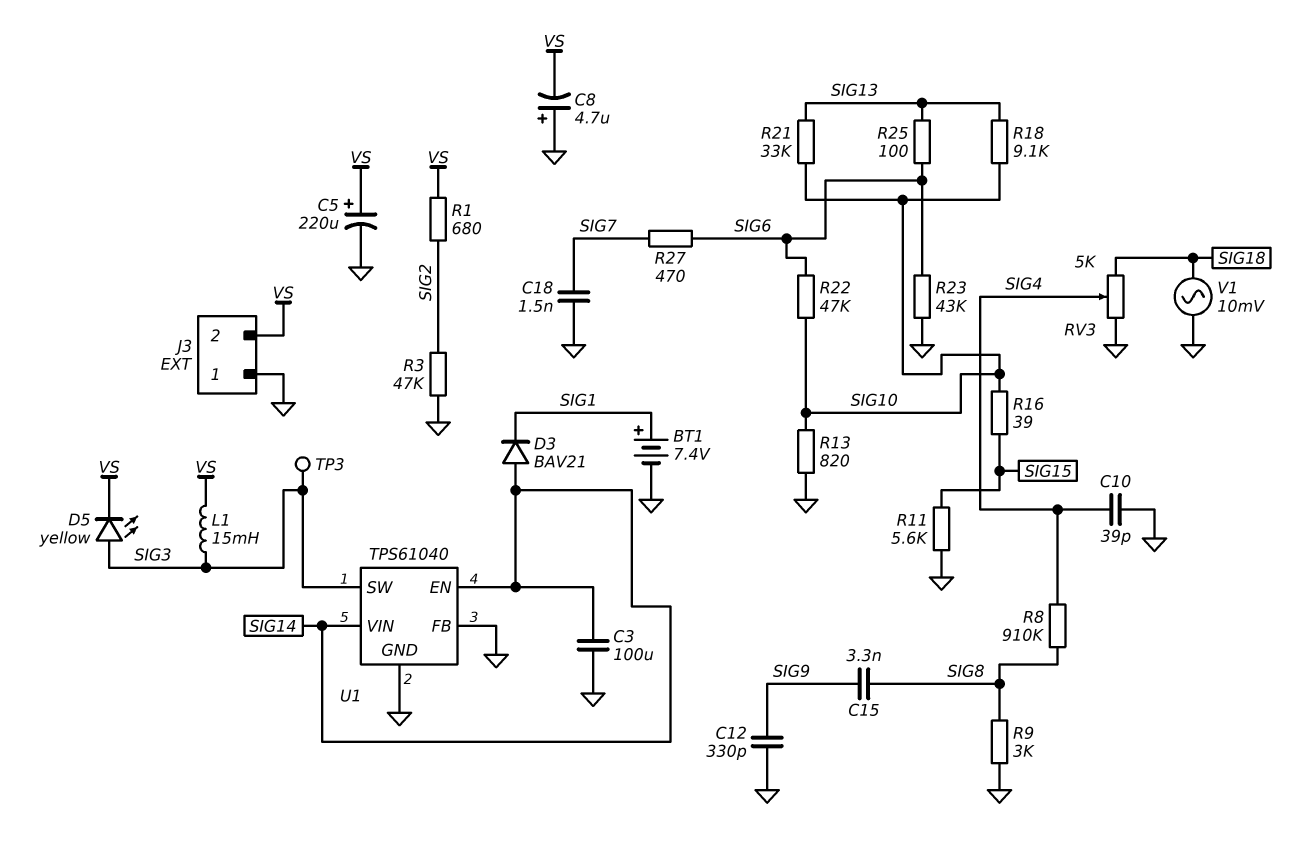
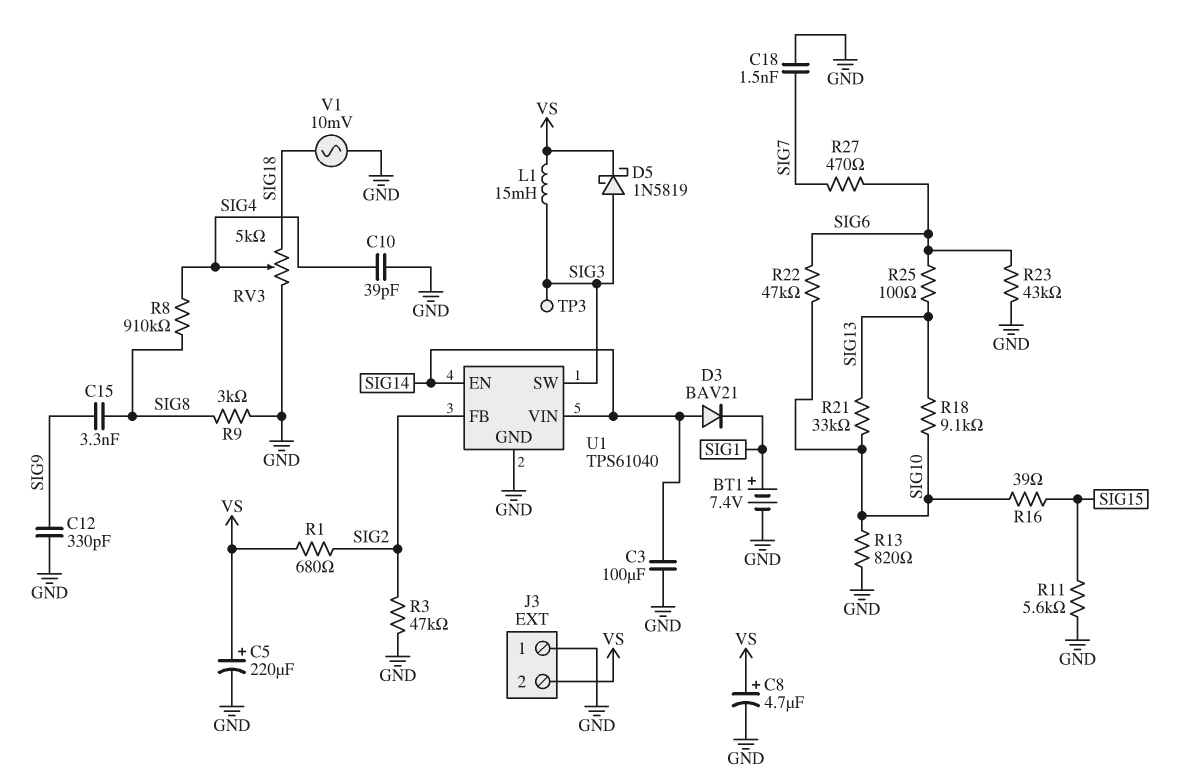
C8: 4.7uF (plus GND, minus VS) -> 4.7uF (plus VS, minus GND)
D5: LED yellow (A SIG3, K VS) -> schottky 1N5819 (A SIG3, K VS)
U1 pin FB: GND -> SIG2

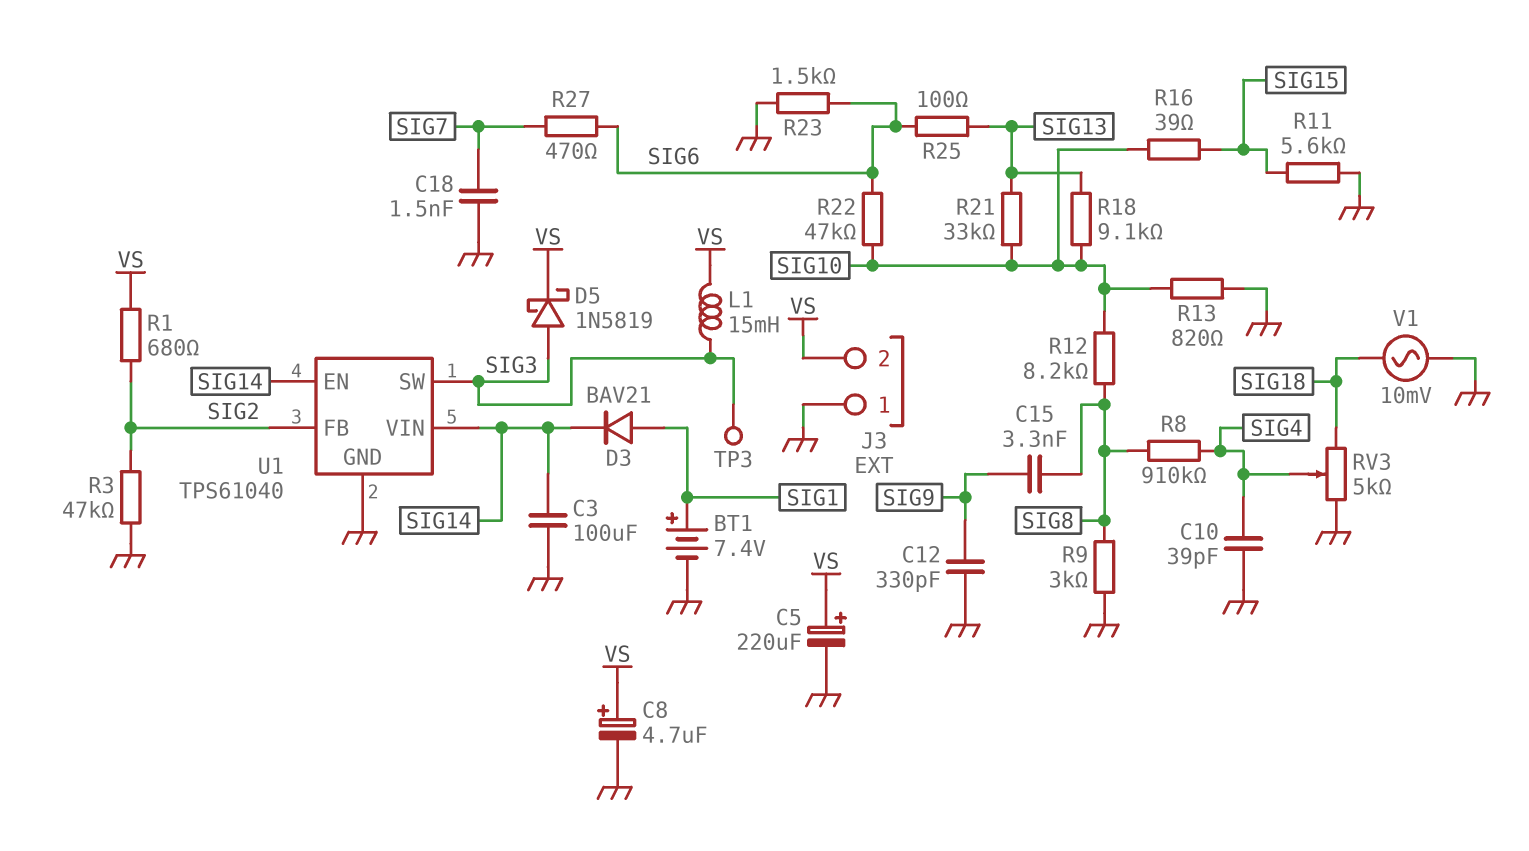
D3: diode BAV21 (A SIG14, K SIG1) -> diode BAV21 (A SIG1, K SIG14)
R12: none -> 8.2k (SIG8, SIG10)
R23: 43k (GND, SIG6) -> 1.5k (GND, SIG6)

